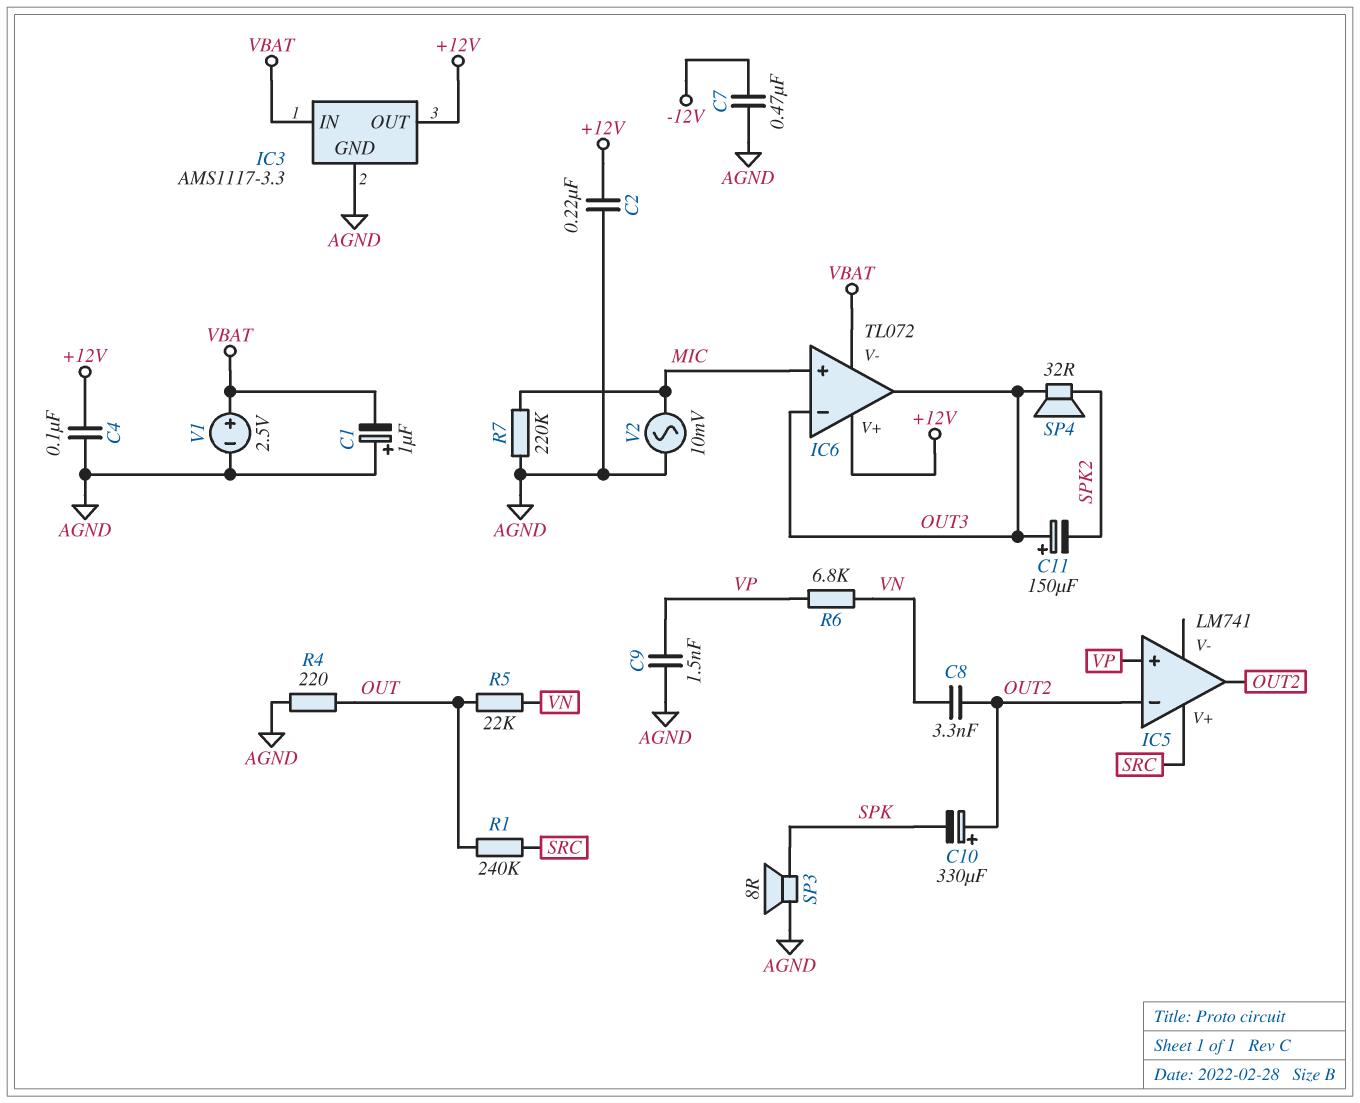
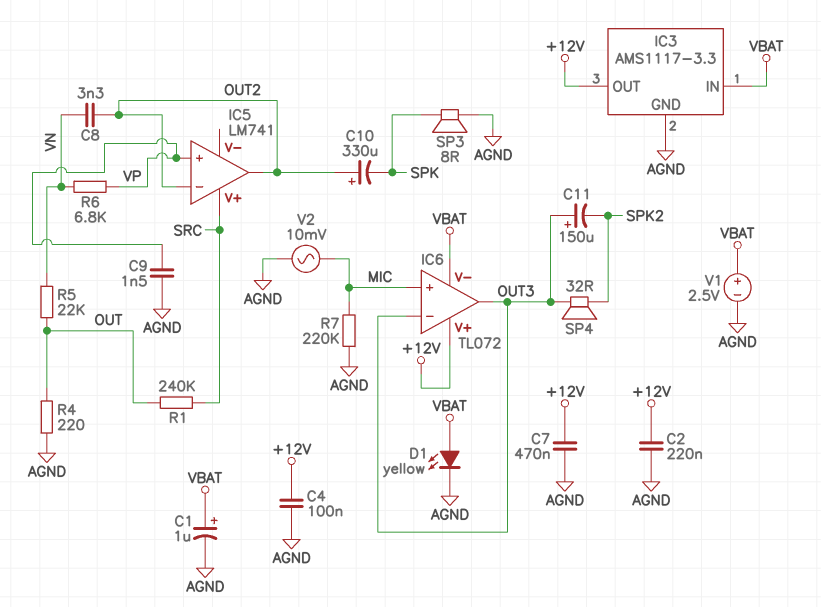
C1: 1uF (plus AGND, minus VBAT) -> 1uF (plus VBAT, minus AGND)
C7: 470nF (-12V, AGND) -> 470nF (+12V, AGND)
D1: none -> LED yellow (A VBAT, K AGND)

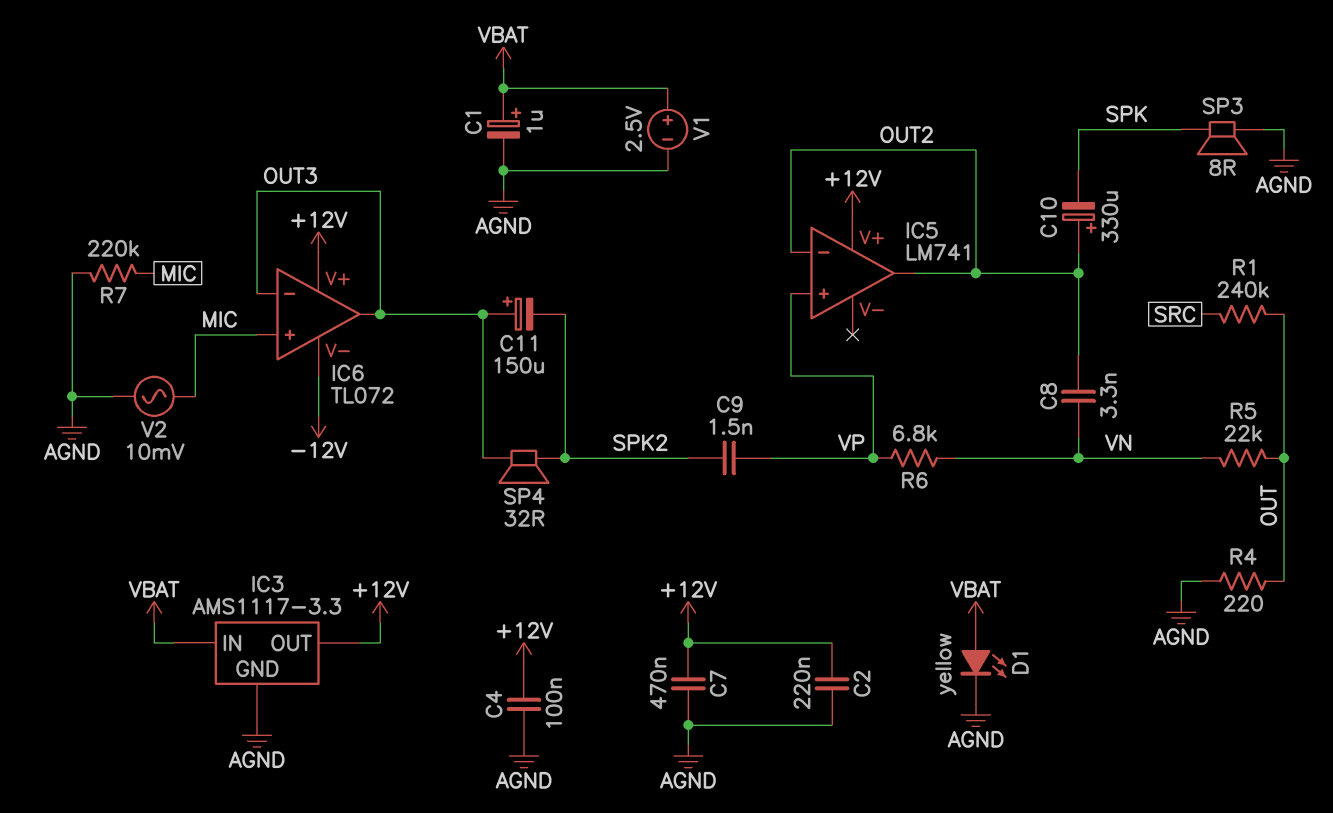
C9: 1.5nF (AGND, VP) -> 1.5nF (SPK2, VP)
IC5 pin V+: SRC -> +12V
IC6 pin V-: VBAT -> -12V

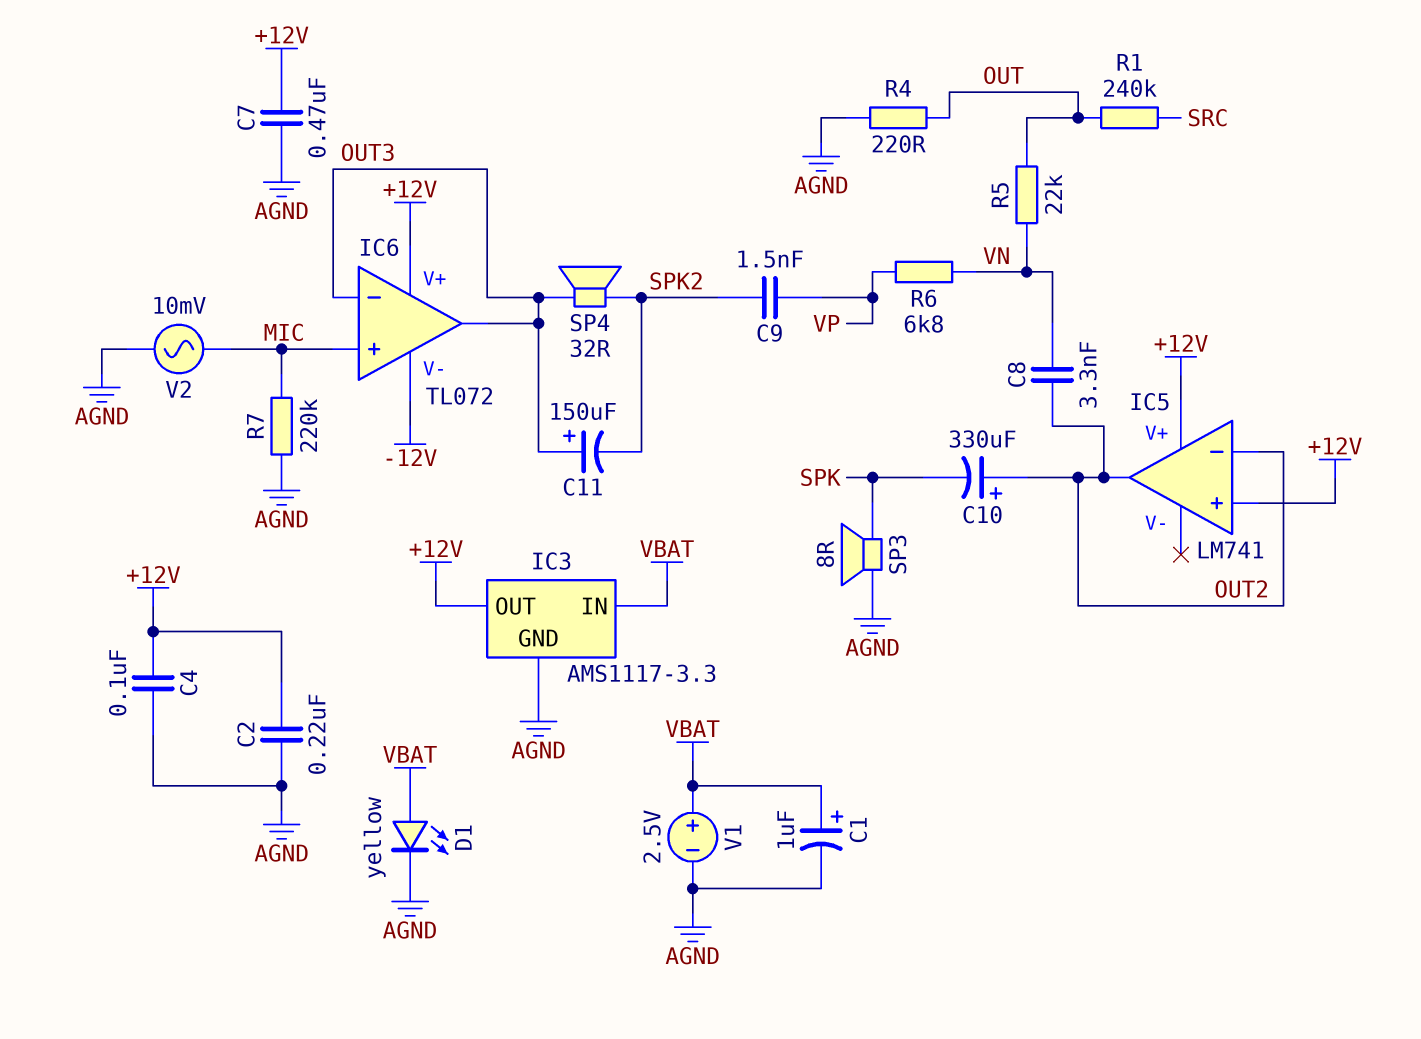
IC5 pin in+: VP -> +12V

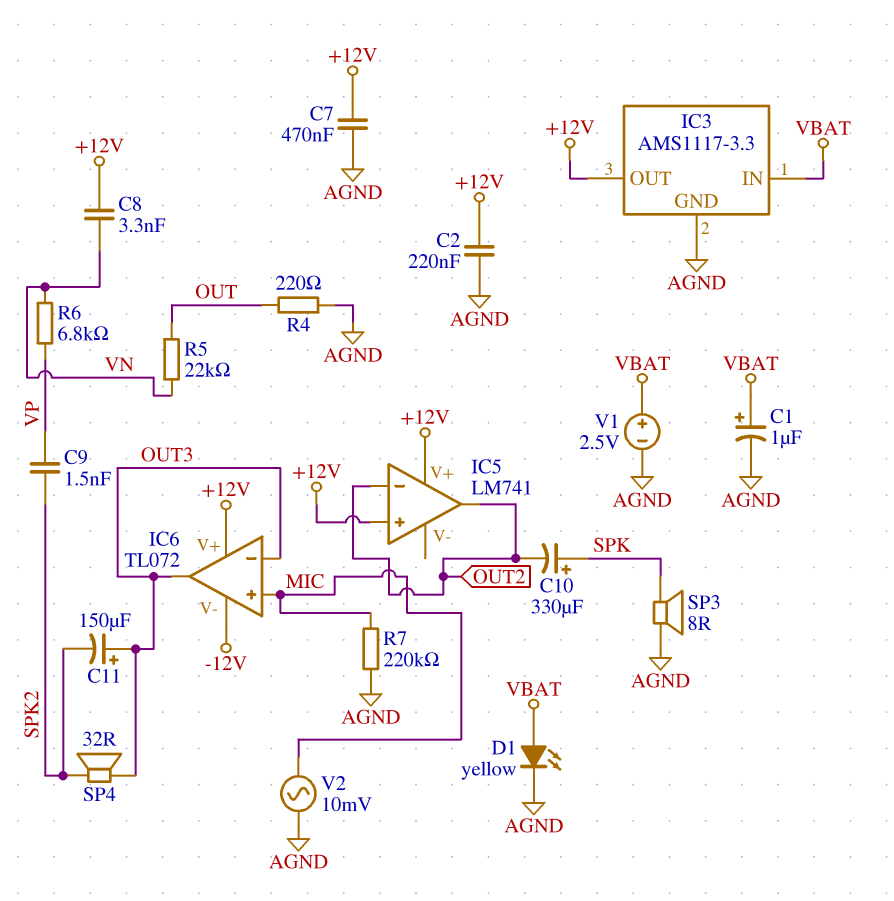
C4: 100nF (+12V, AGND) -> none
C8: 3.3nF (OUT2, VN) -> 3.3nF (+12V, VN)
C10: 330uF (plus OUT2, minus SPK) -> 330uF (plus SPK, minus OUT2)
R1: 240k (OUT, SRC) -> none

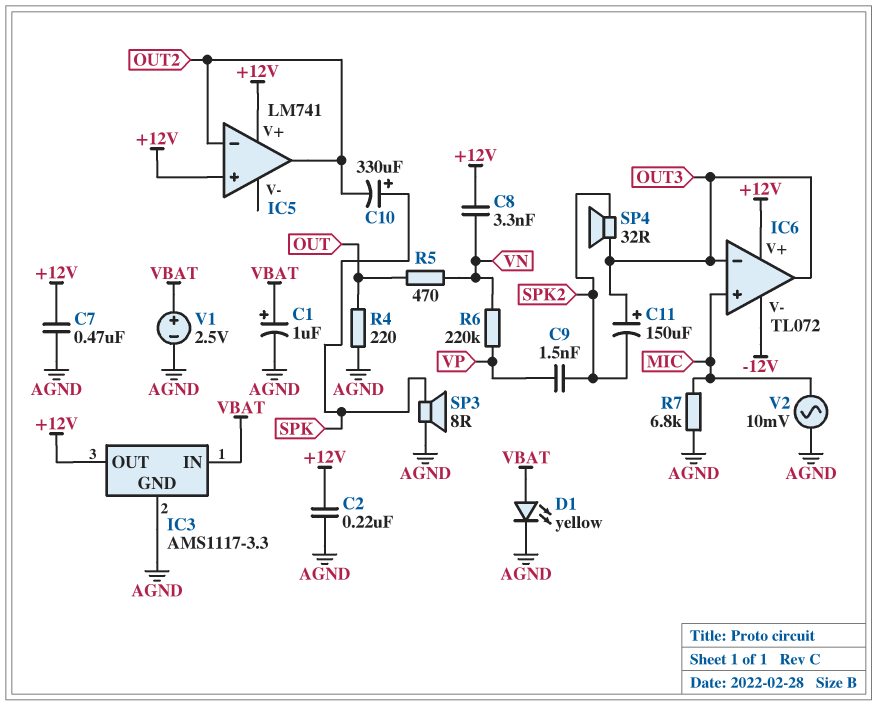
R5: 22k (OUT, VN) -> 470 (OUT, VN)
R6: 6.8k (VN, VP) -> 220k (VN, VP)
R7: 220k (AGND, MIC) -> 6.8k (AGND, MIC)

